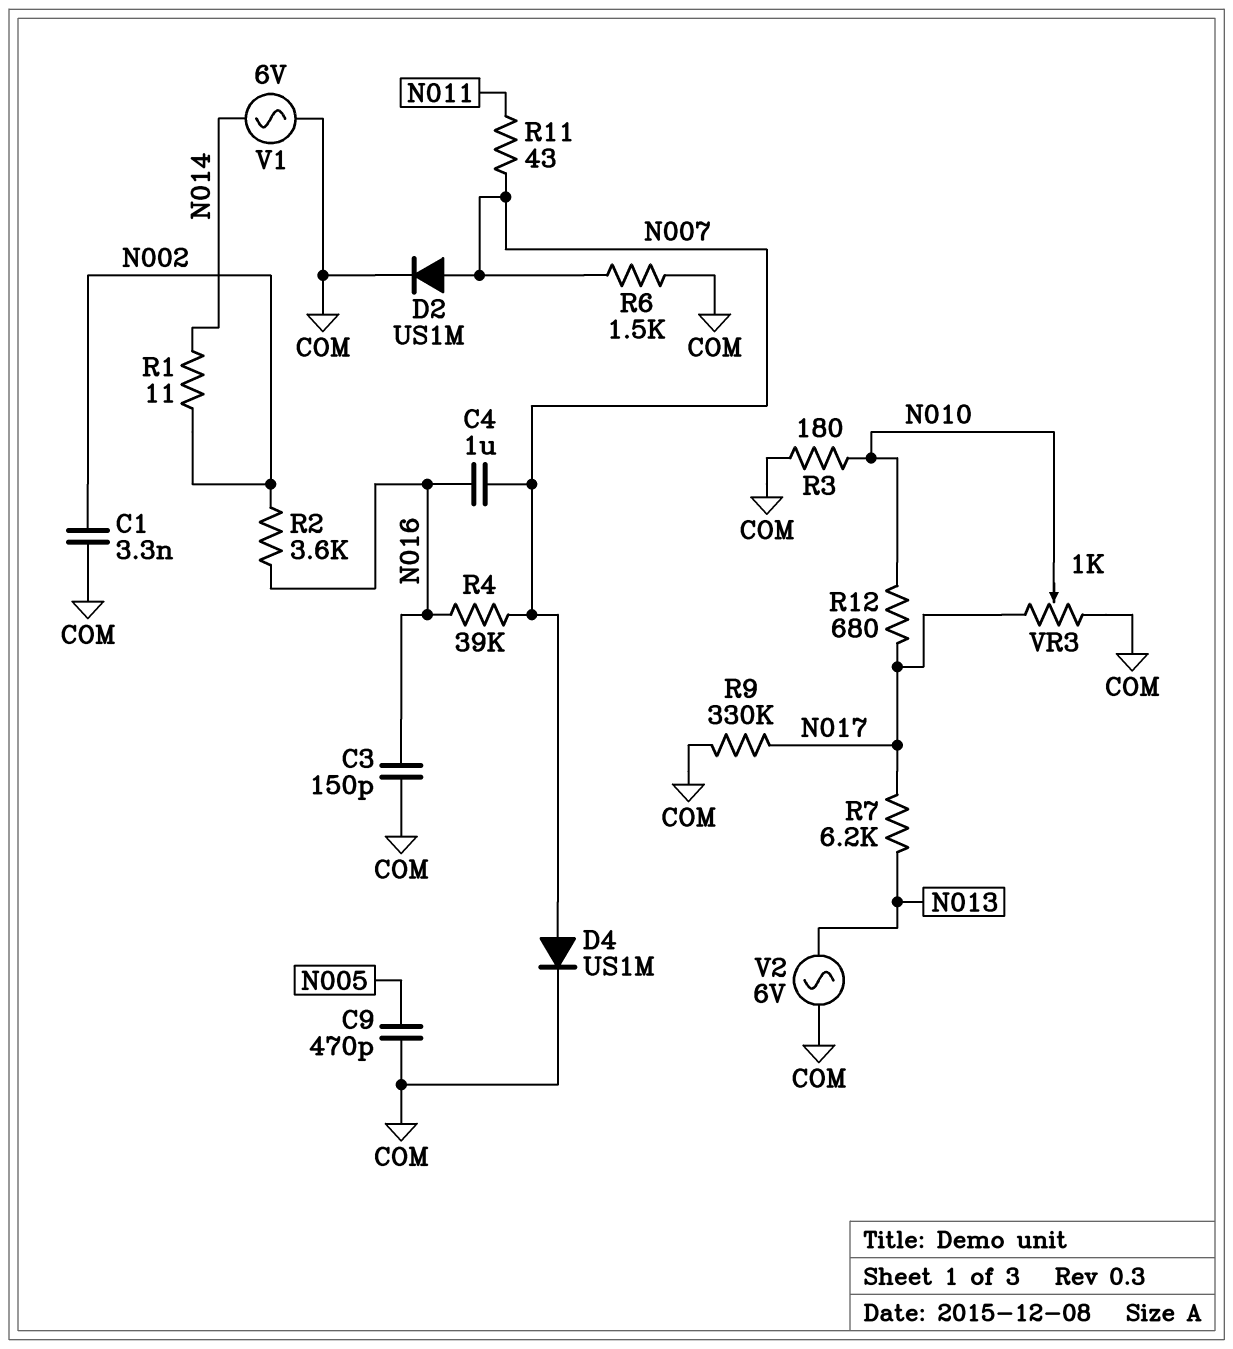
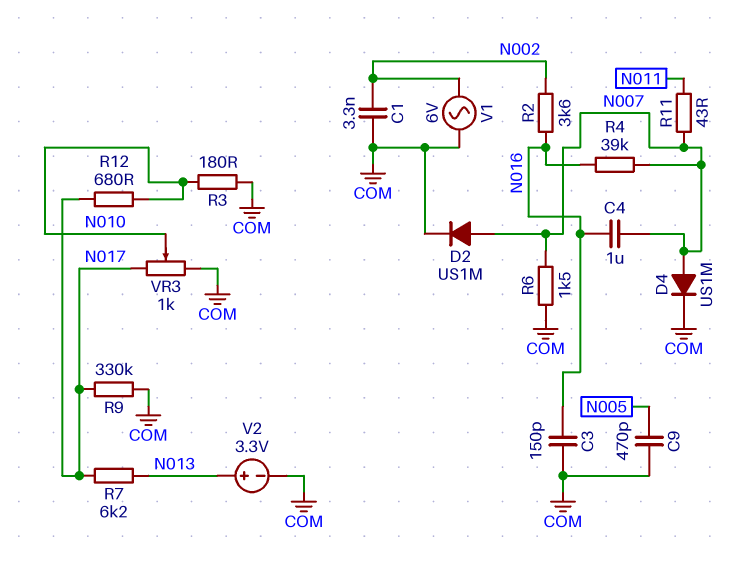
R1: 11 (N002, N014) -> none
V1: AC 6V (COM, N014) -> AC 6V (COM, N002)
V2: AC 6V (COM, N013) -> 3.3V (plus N013, minus COM)

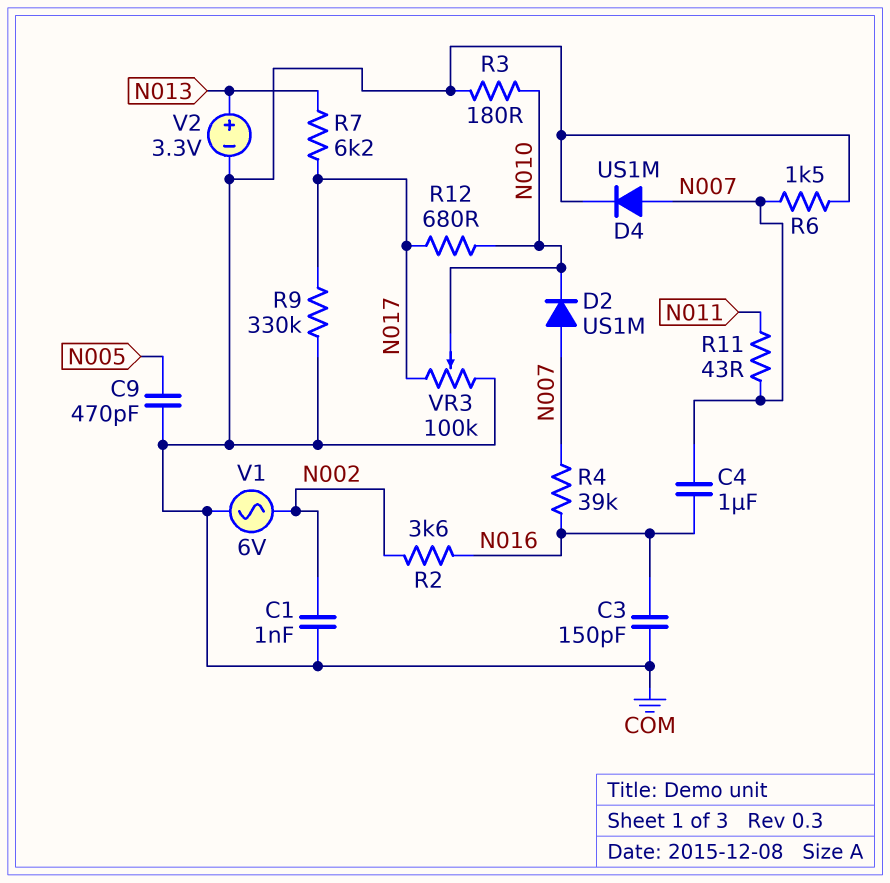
C1: 3.3nF (COM, N002) -> 1nF (COM, N002)
D2: diode US1M (A N007, K COM) -> diode US1M (A N007, K N010)
VR3: 1k (COM, N017, wiper N010) -> 100k (COM, N017, wiper N010)

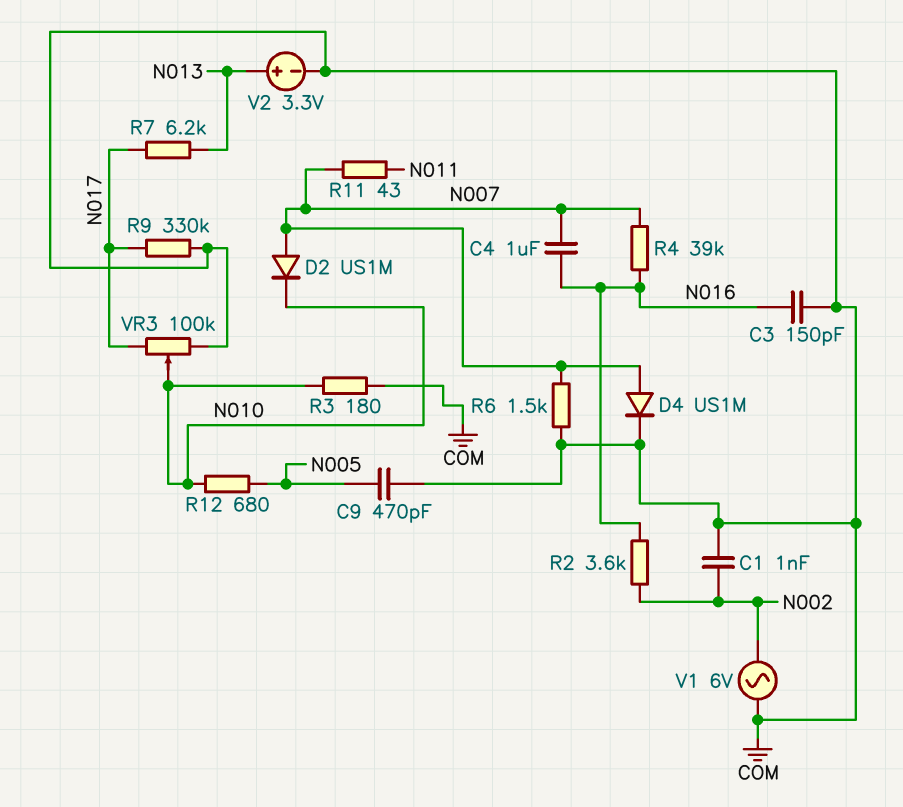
R12: 680 (N010, N017) -> 680 (N005, N010)

